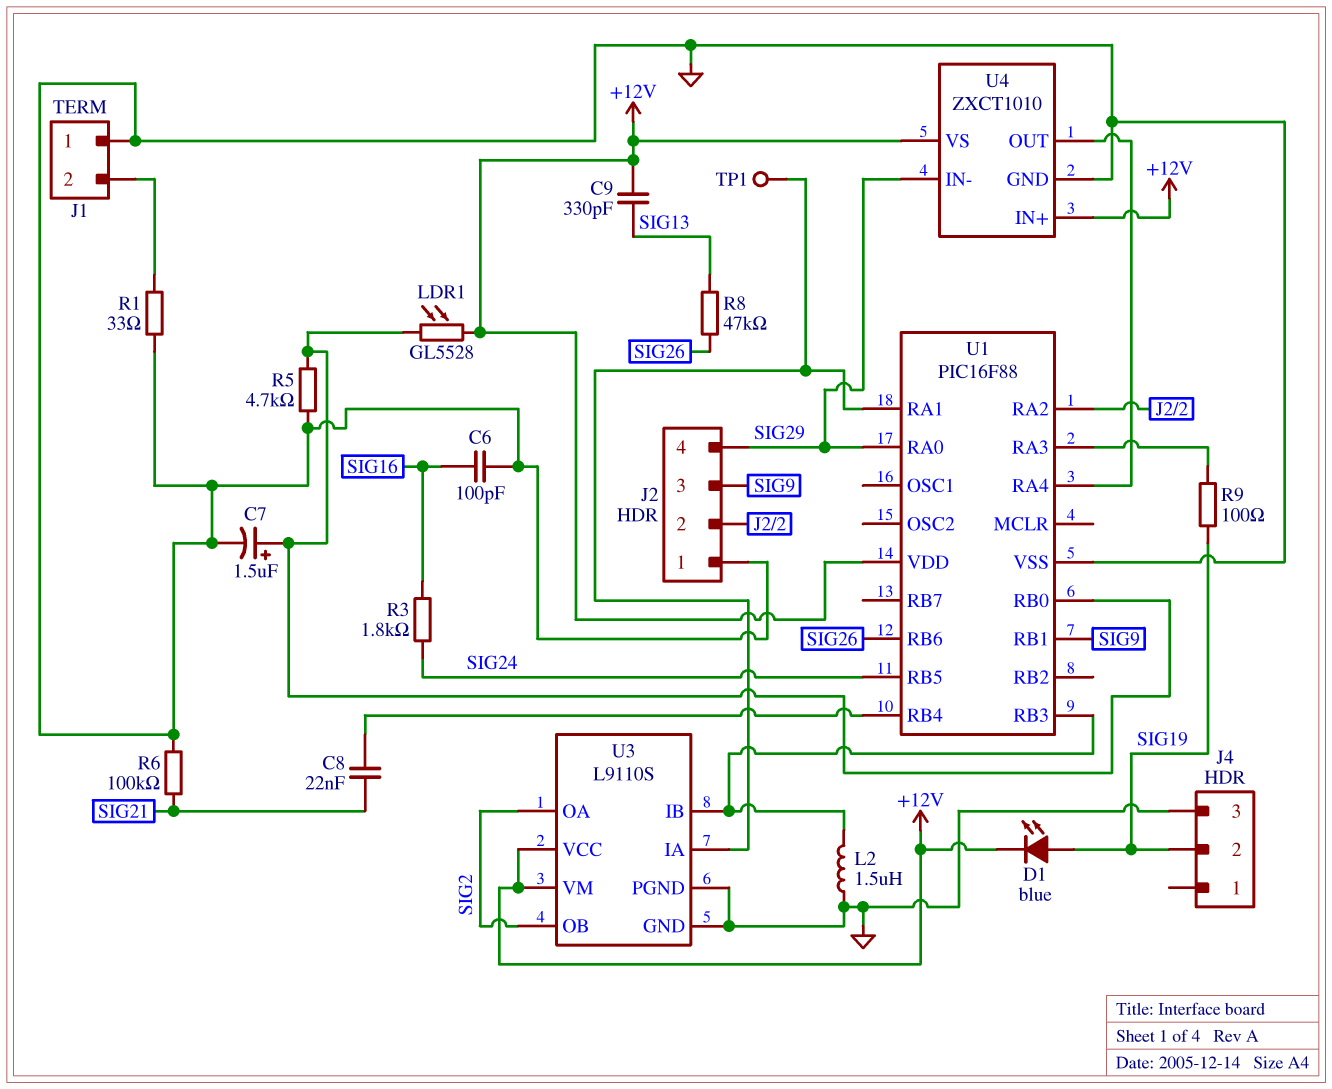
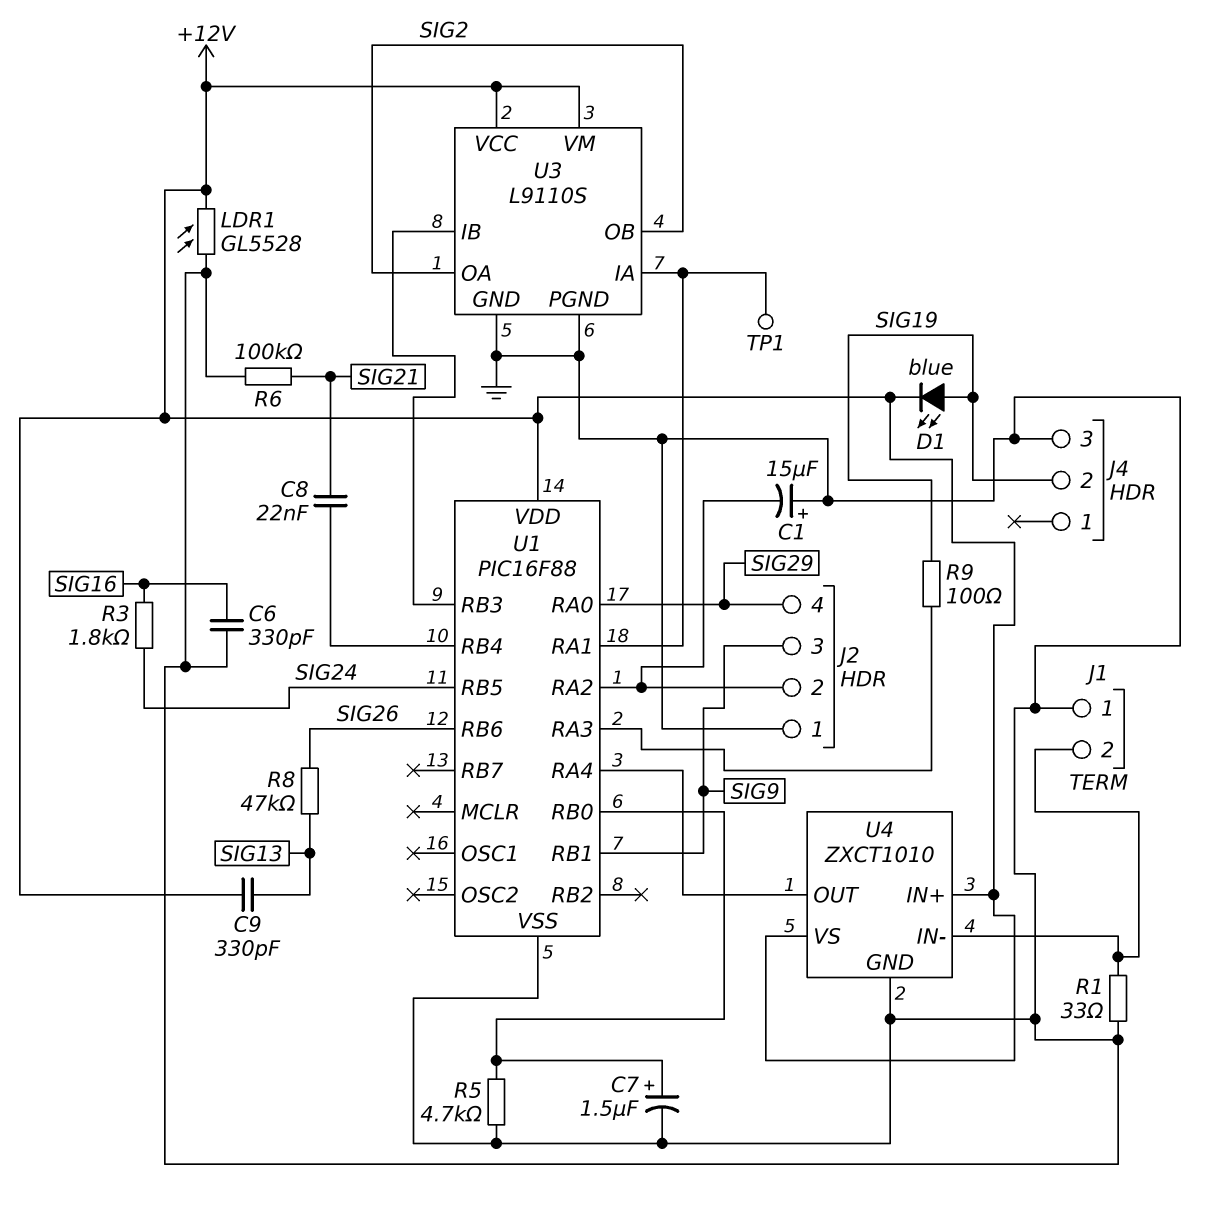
C1: none -> 15uF (plus GND, minus J2/2)
C6: 100pF (GND, SIG16) -> 330pF (GND, SIG16)
L2: 1.5uH (GND, U1/RB3) -> none
LDR1: GL5528 (+12V, U1/RB0) -> GL5528 (+12V, GND)
U4 pin IN-: SIG29 -> J1/2

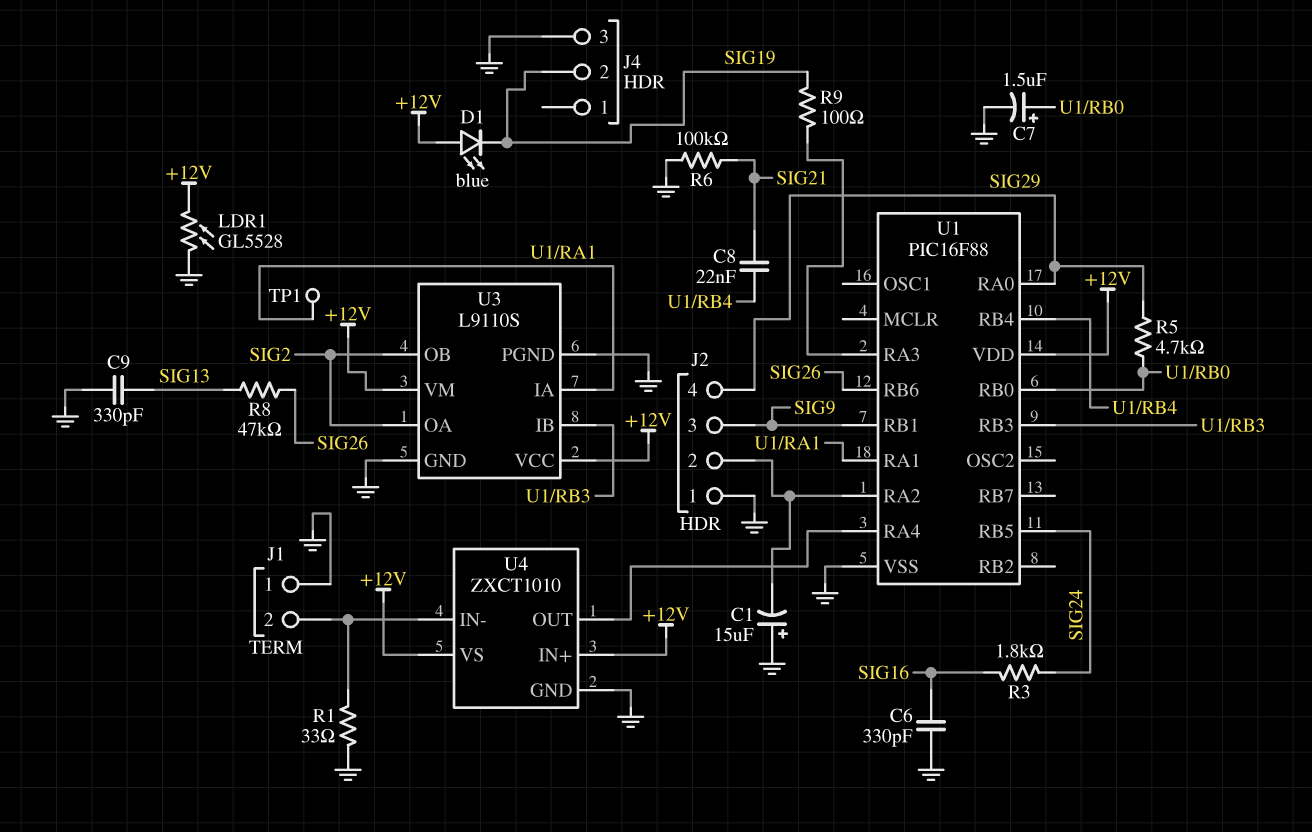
C9: 330pF (+12V, SIG13) -> 330pF (GND, SIG13)
D1: LED blue (A SIG19, K +12V) -> LED blue (A +12V, K SIG19)
R5: 4.7k (GND, U1/RB0) -> 4.7k (SIG29, U1/RB0)

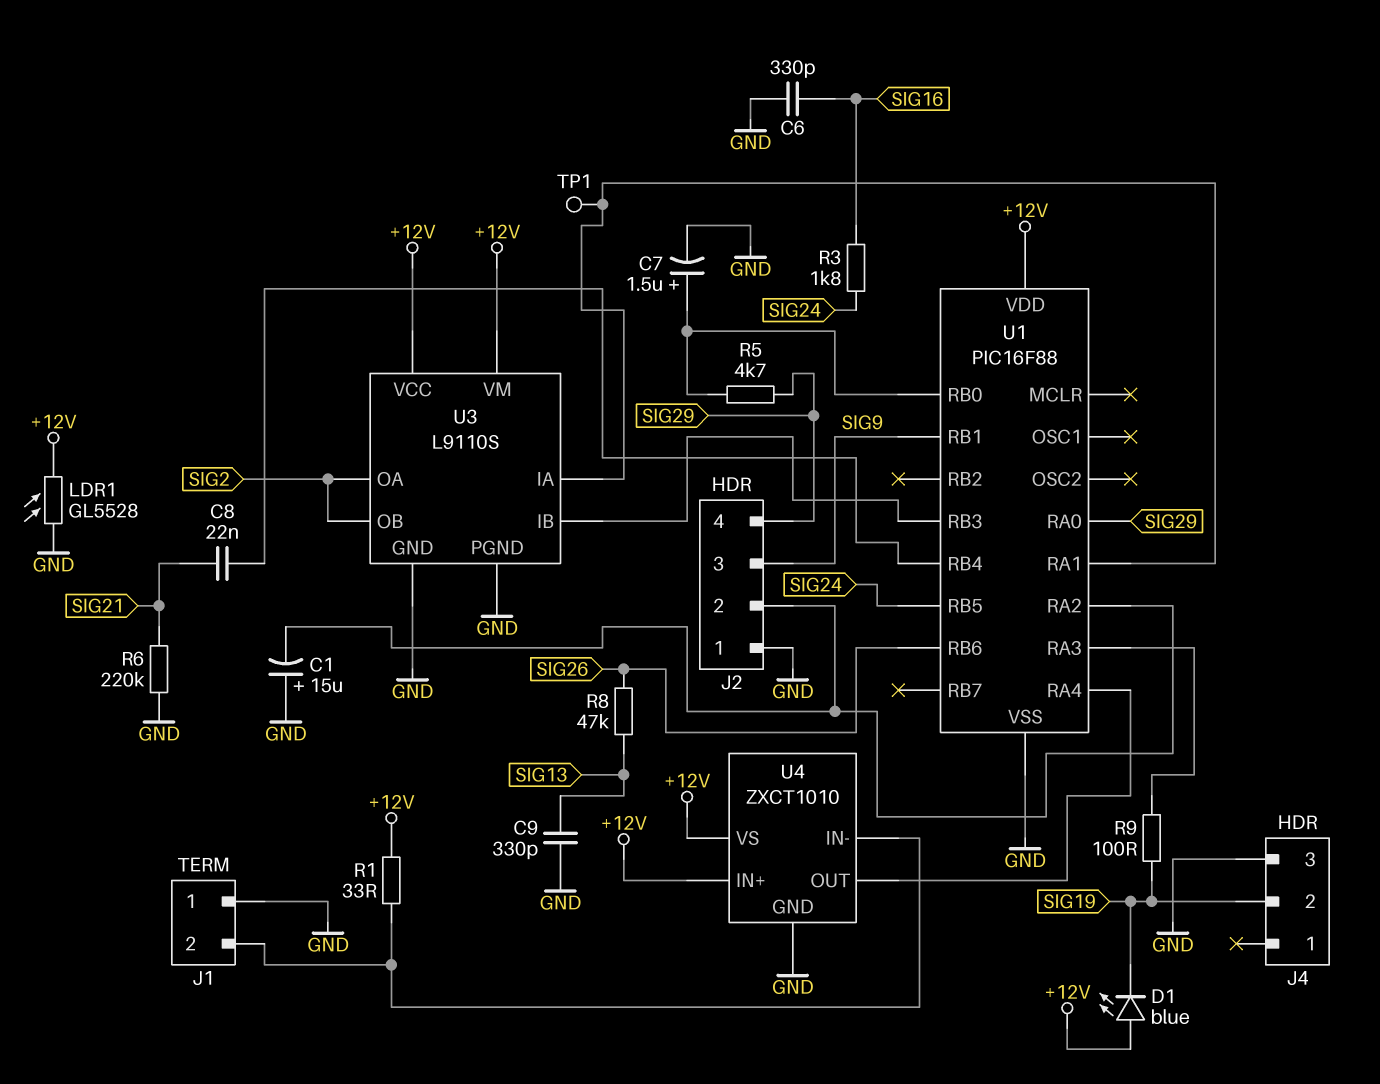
R1: 33 (GND, J1/2) -> 33 (+12V, J1/2)
R6: 100k (GND, SIG21) -> 220k (GND, SIG21)

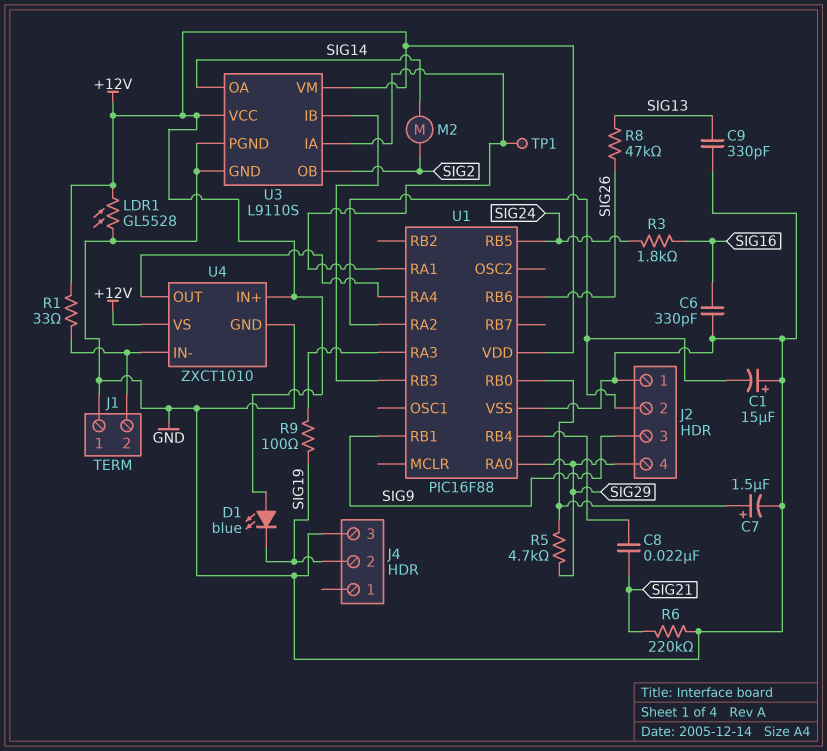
M2: none -> motor (SIG2, SIG14)
U3 pin OA: SIG2 -> SIG14

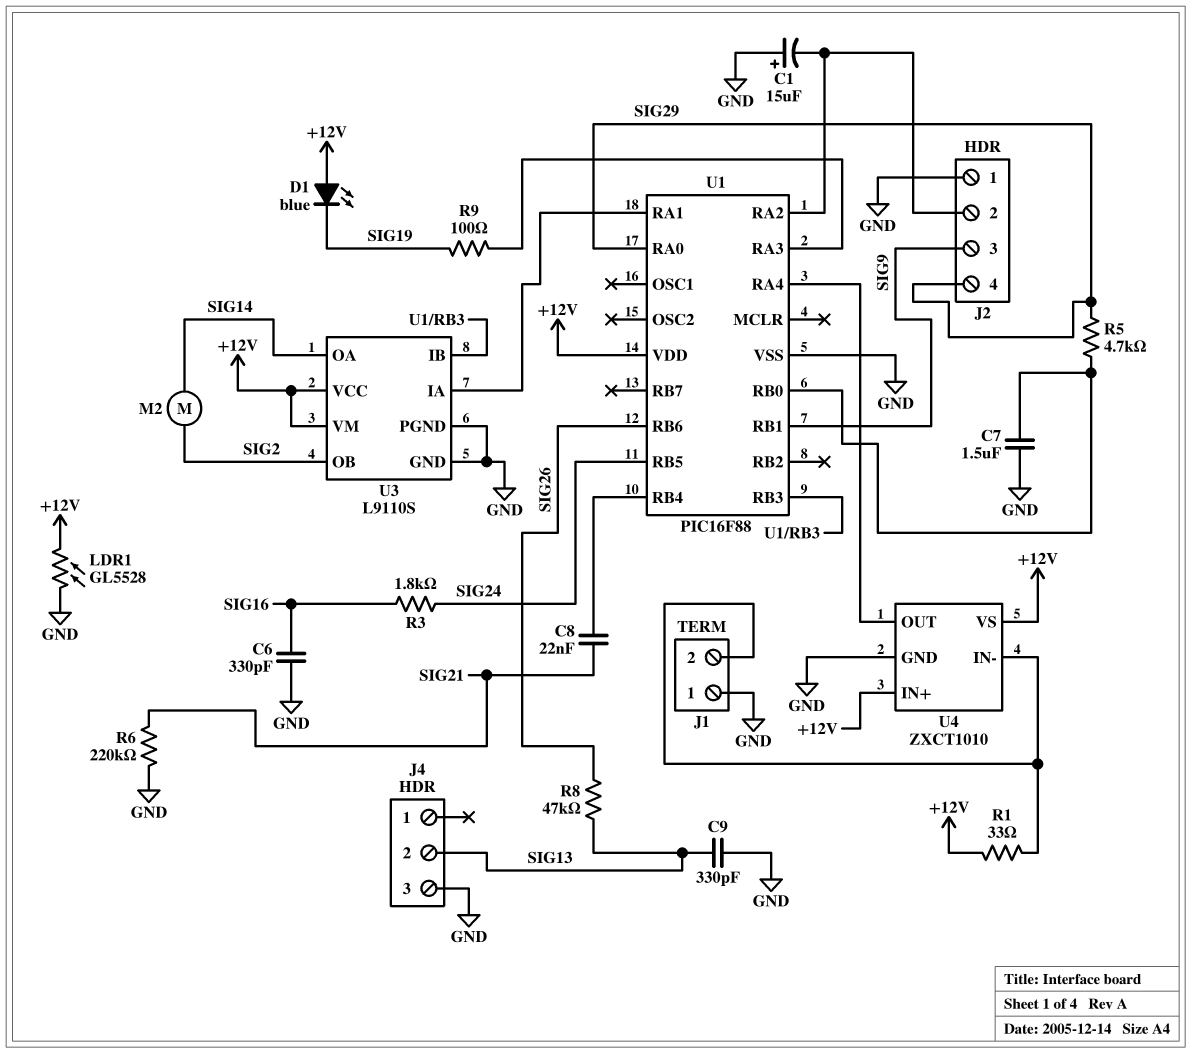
C7: 1.5uF (plus U1/RB0, minus GND) -> 1.5uF (GND, U1/RB0)
J4 pin 2: SIG19 -> SIG13
TP1: test point (U1/RA1) -> none

